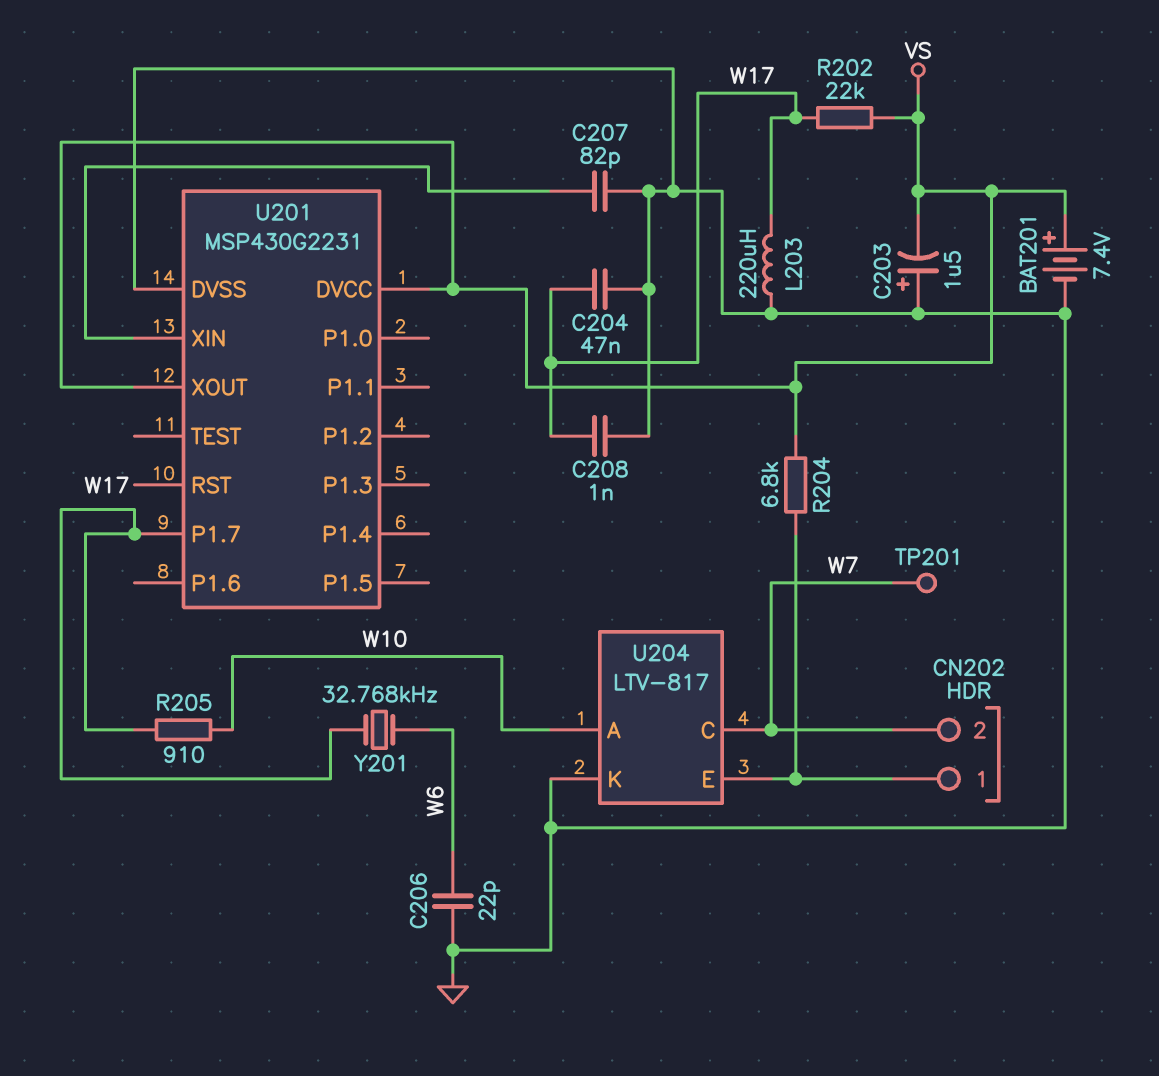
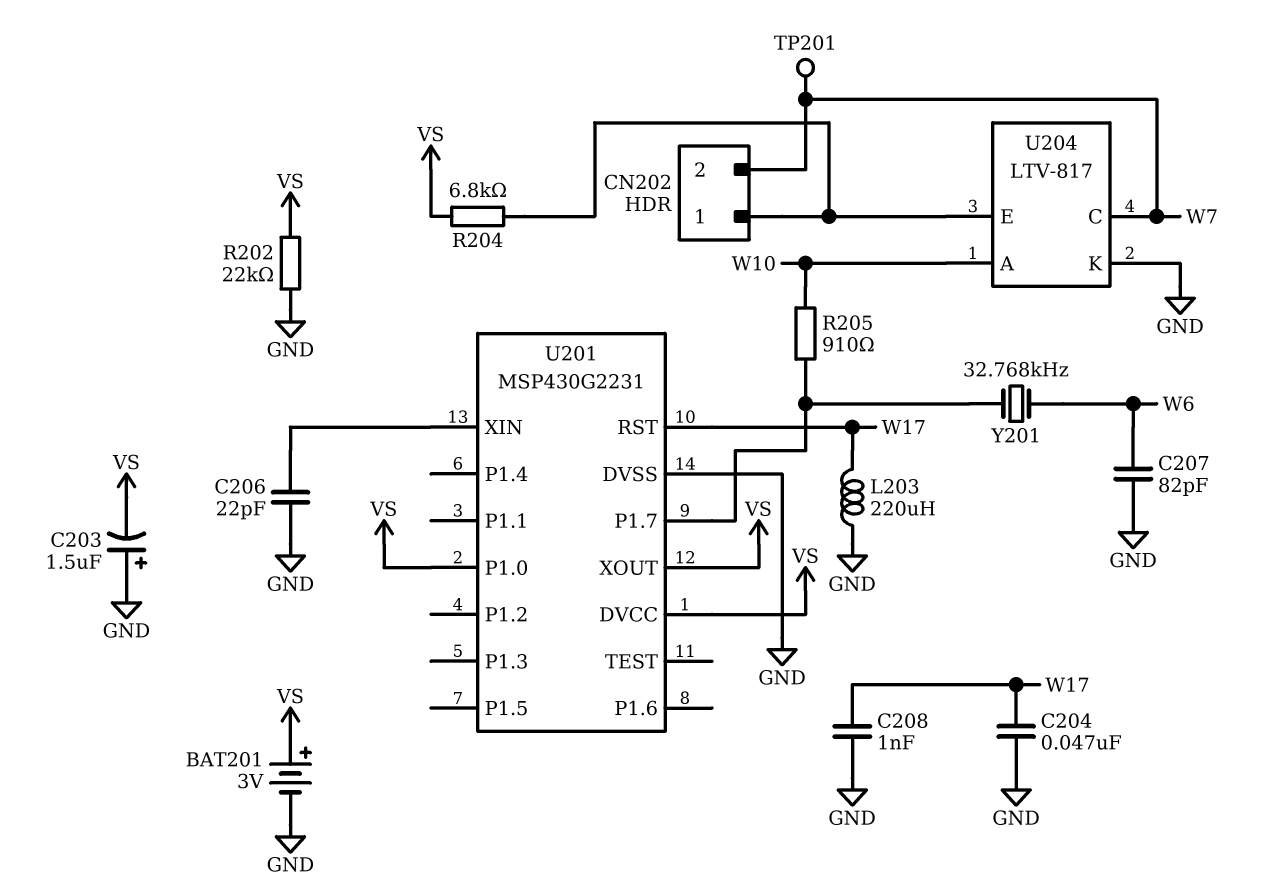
BAT201: 7.4V (plus VS, minus GND) -> 3V (plus VS, minus GND)
C206: 22pF (GND, W6) -> 22pF (GND, U201/XIN)
C207: 82pF (GND, U201/XIN) -> 82pF (GND, W6)
R202: 22k (VS, W17) -> 22k (GND, VS)
U201 pin P1.0: none -> VS

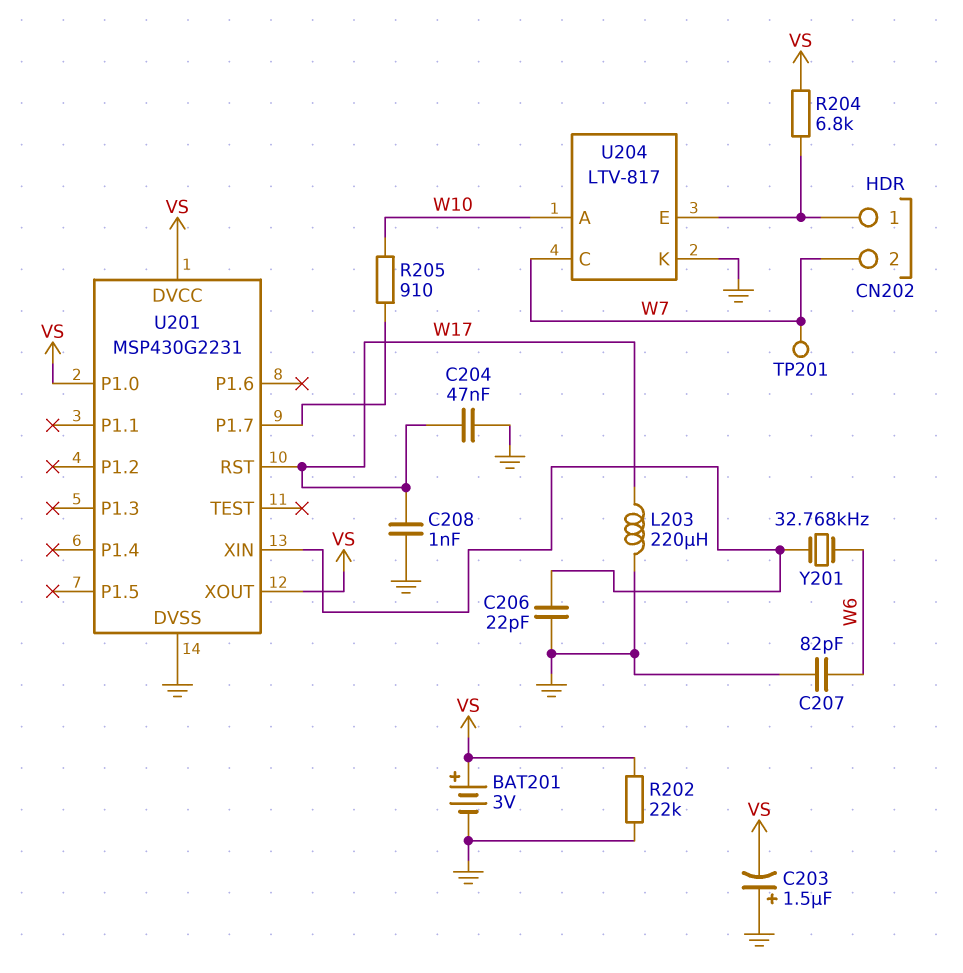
Y201: 32.768kHz (U201/P1.7, W6) -> 32.768kHz (U201/XIN, W6)

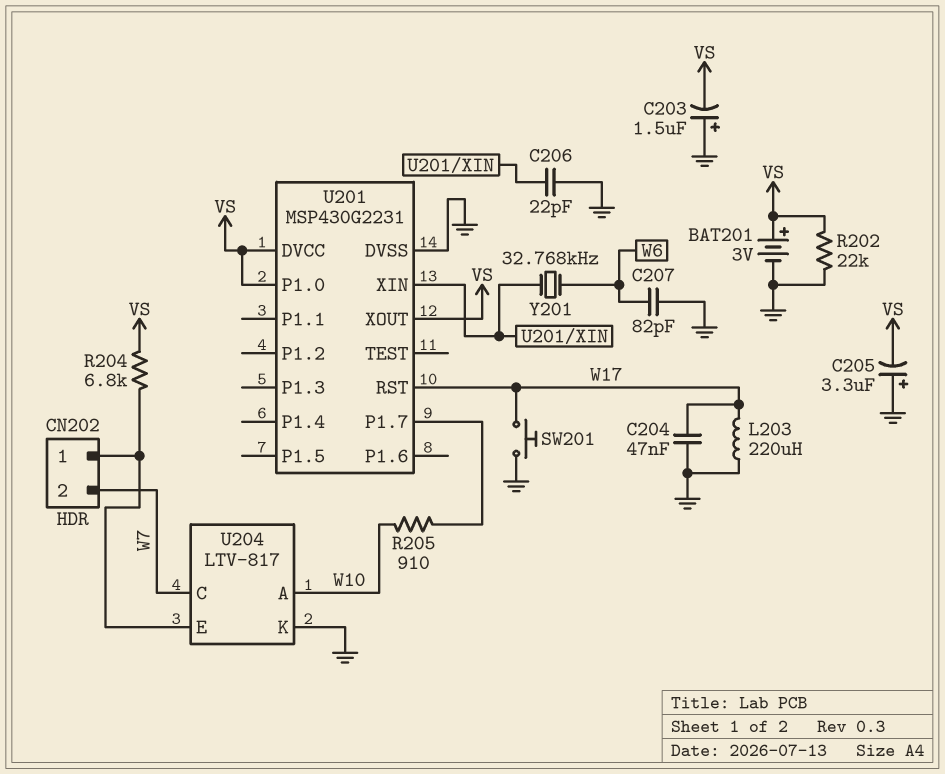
C205: none -> 3.3uF (plus GND, minus VS)
C208: 1nF (GND, W17) -> none
SW201: none -> button (GND, W17)
TP201: test point (W7) -> none

